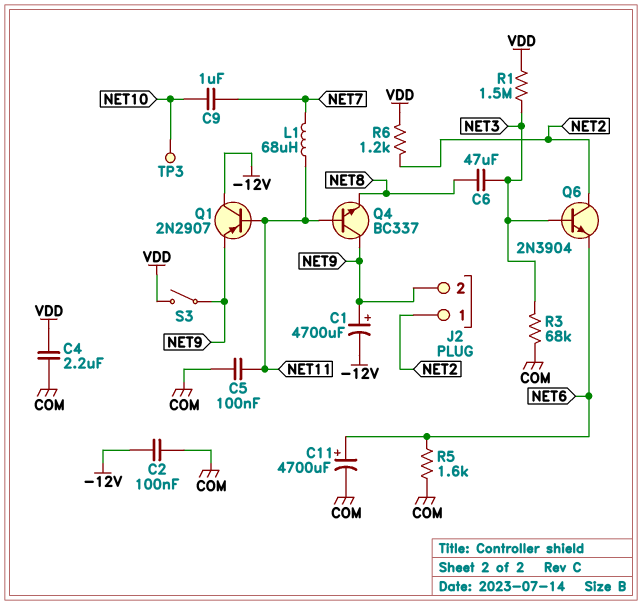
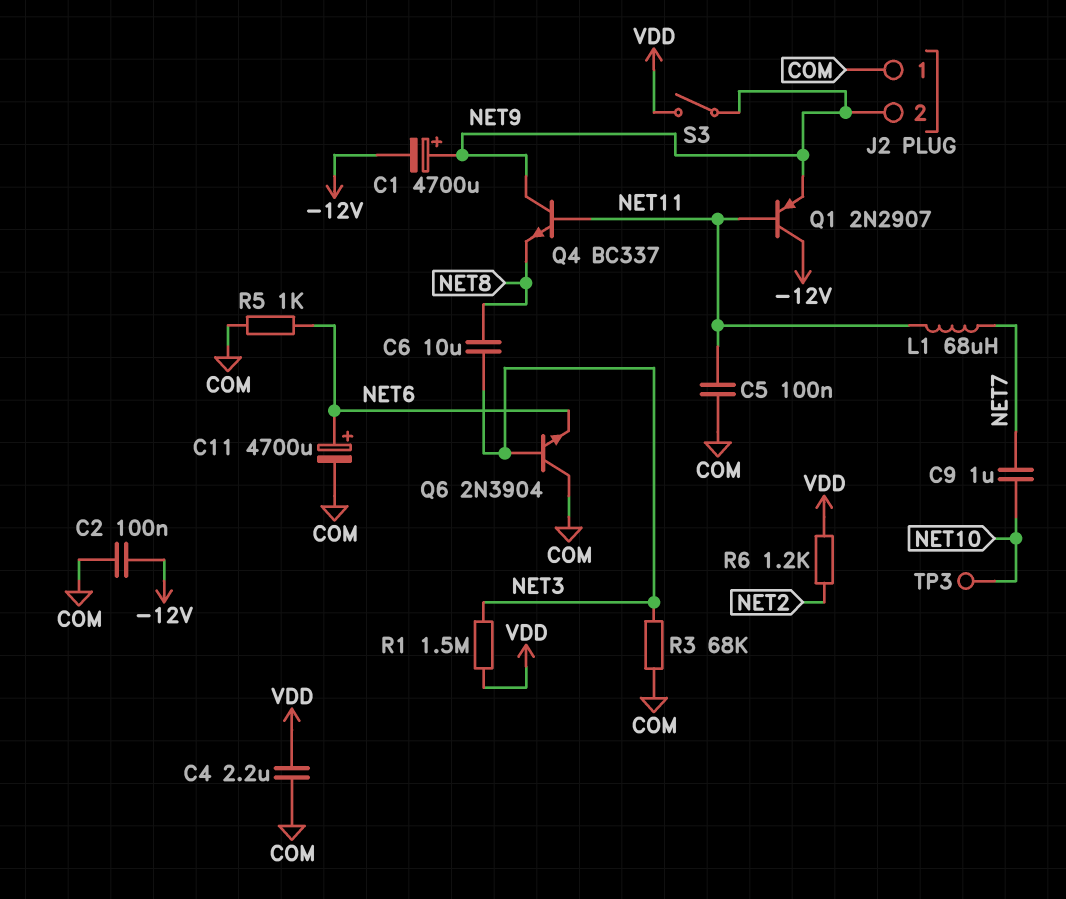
C6: 47uF (NET3, NET8) -> 10uF (NET3, NET8)
J2 pin 1: NET2 -> COM
Q6: NPN 2N3904 (B NET3, C NET2, E NET6) -> NPN 2N3904 (B NET3, C COM, E NET6)
R5: 1.6k (COM, NET6) -> 1k (COM, NET6)

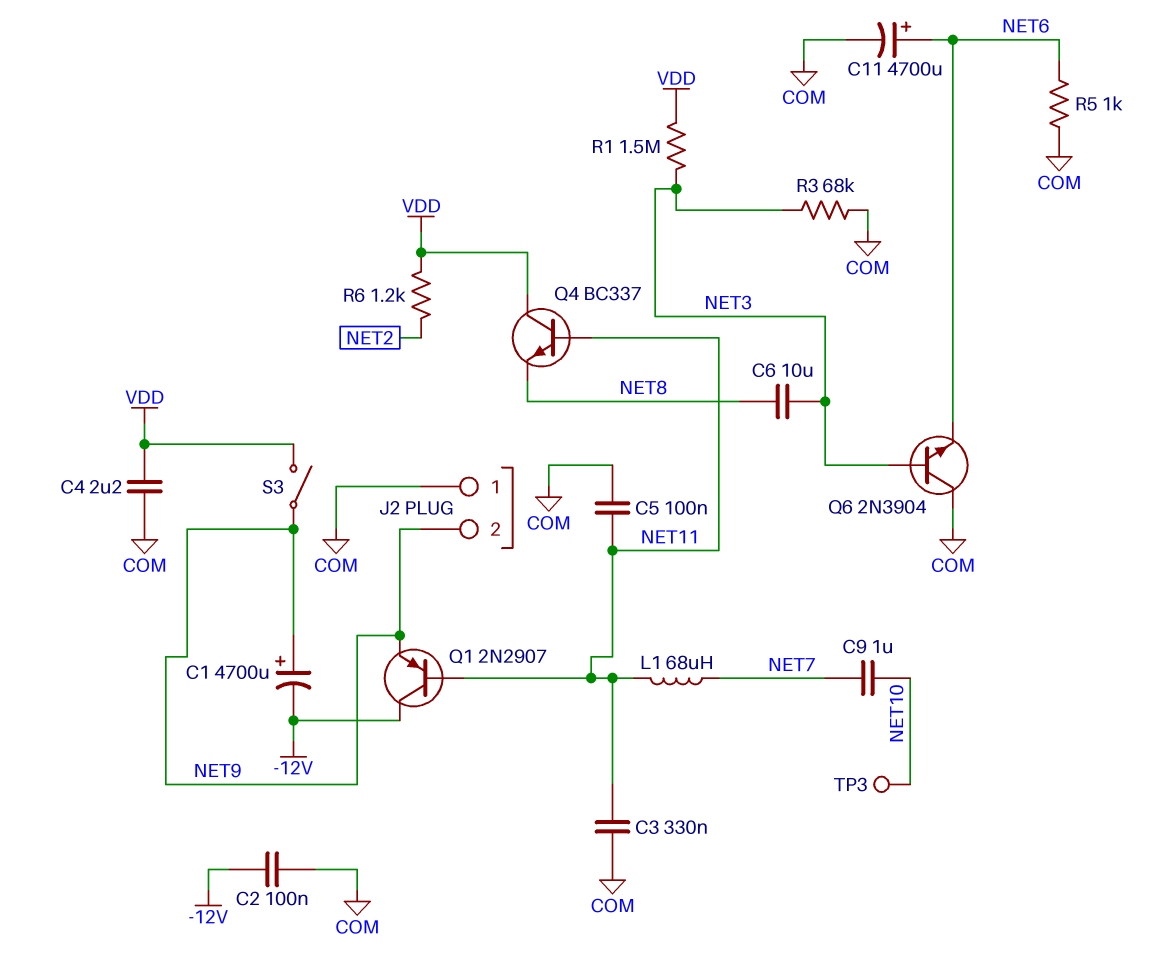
C3: none -> 330nF (COM, NET11)
Q4: NPN BC337 (B NET11, C NET9, E NET8) -> NPN BC337 (B NET11, C VDD, E NET8)

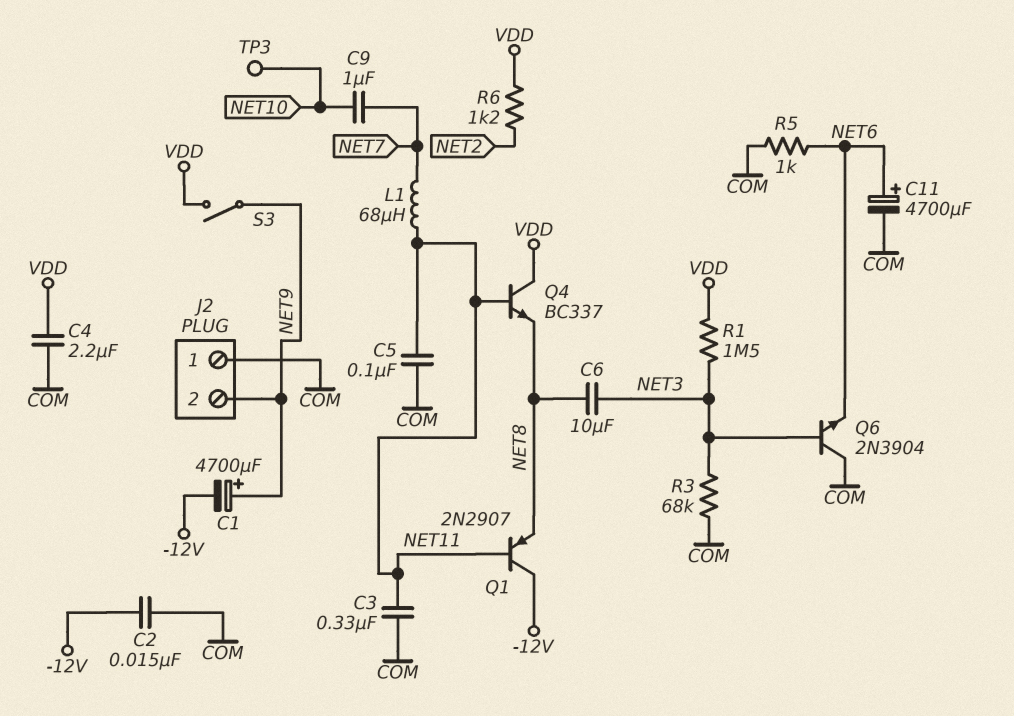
C2: 100nF (-12V, COM) -> 15nF (-12V, COM)
Q1: PNP 2N2907 (B NET11, C -12V, E NET9) -> PNP 2N2907 (B NET11, C -12V, E NET8)

